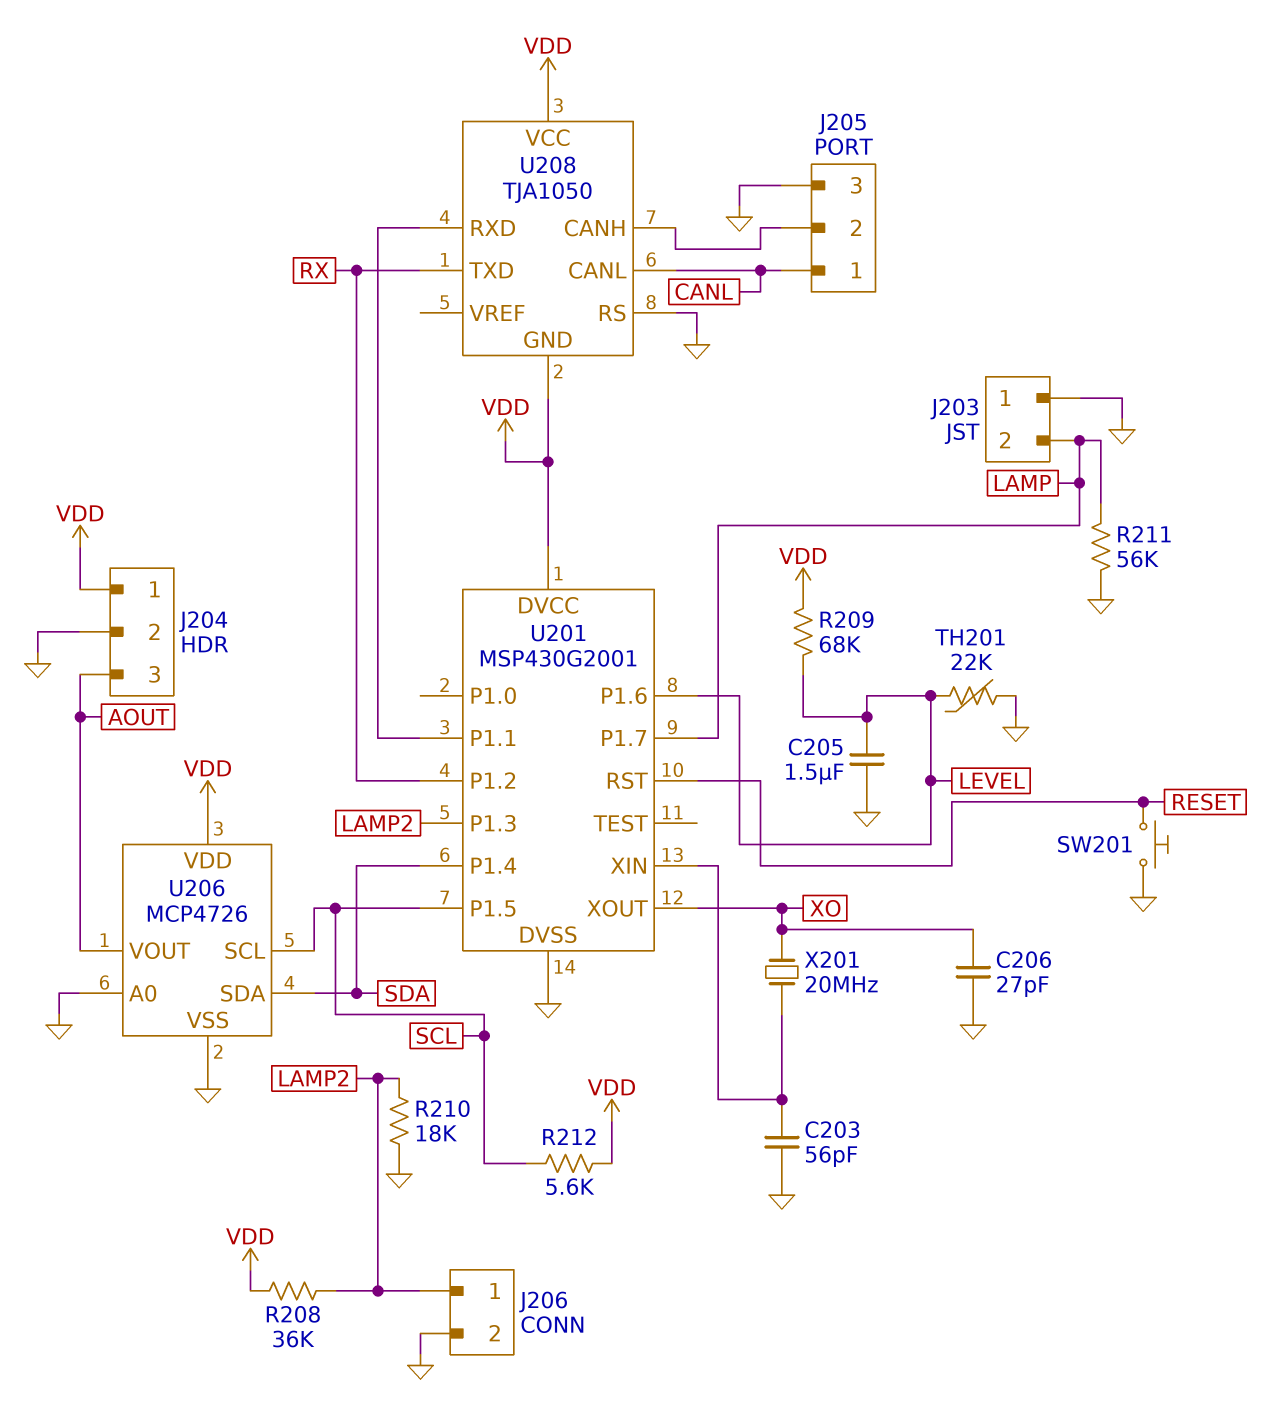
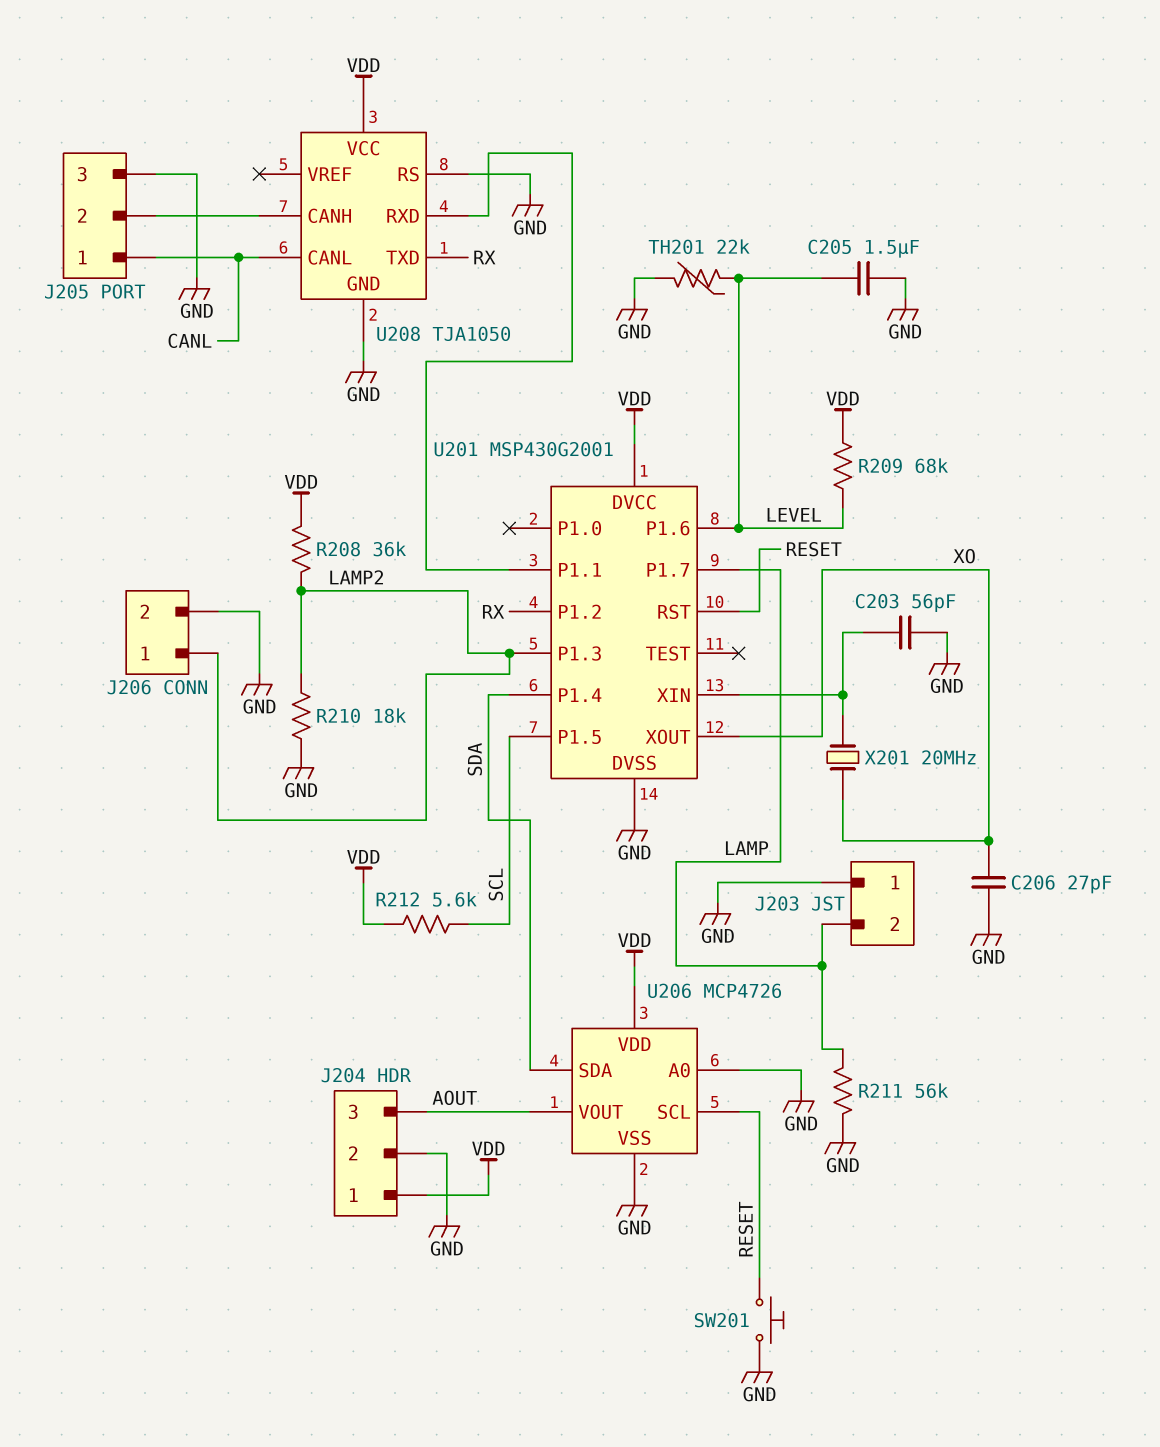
U206 pin SCL: SCL -> RESET
U208 pin GND: VDD -> GND

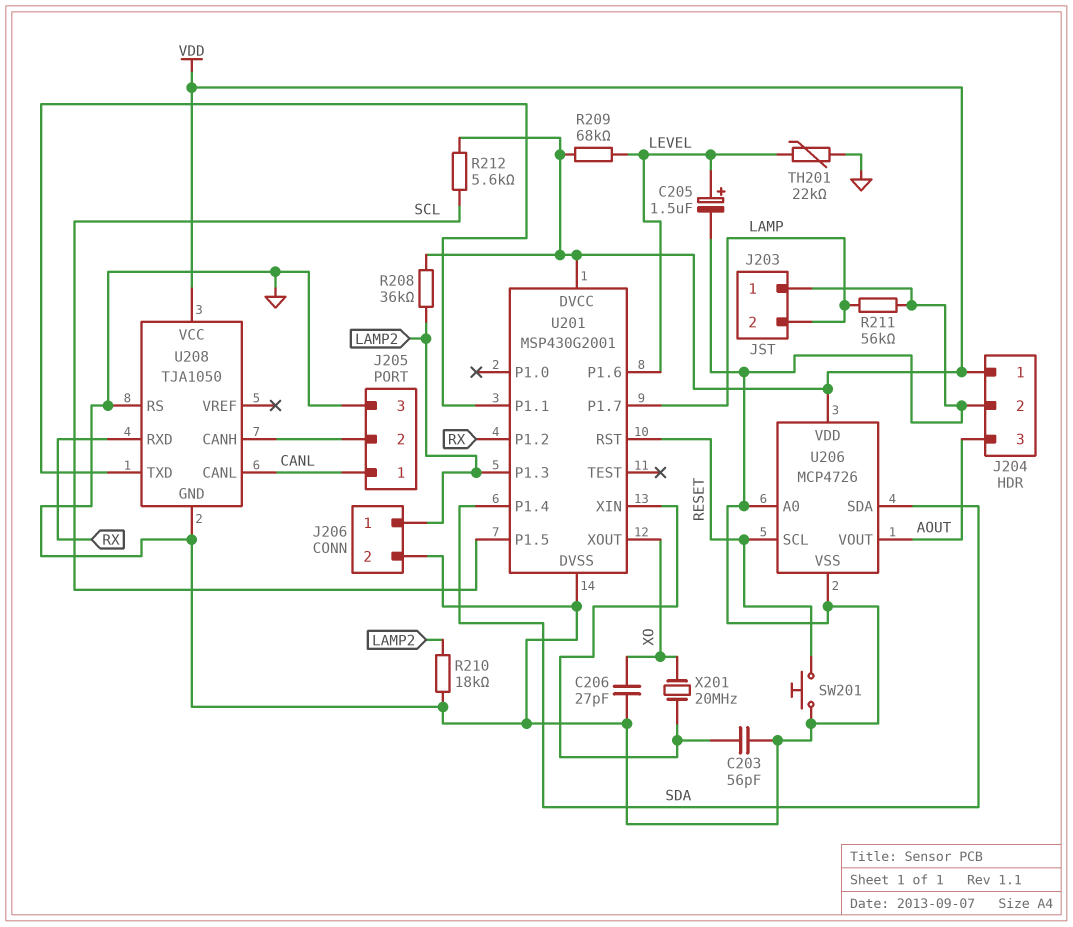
C205: 1.5uF (GND, LEVEL) -> 1.5uF (plus LEVEL, minus GND)
U208 pin RXD: U201/P1.1 -> RX
U208 pin TXD: RX -> U201/P1.1

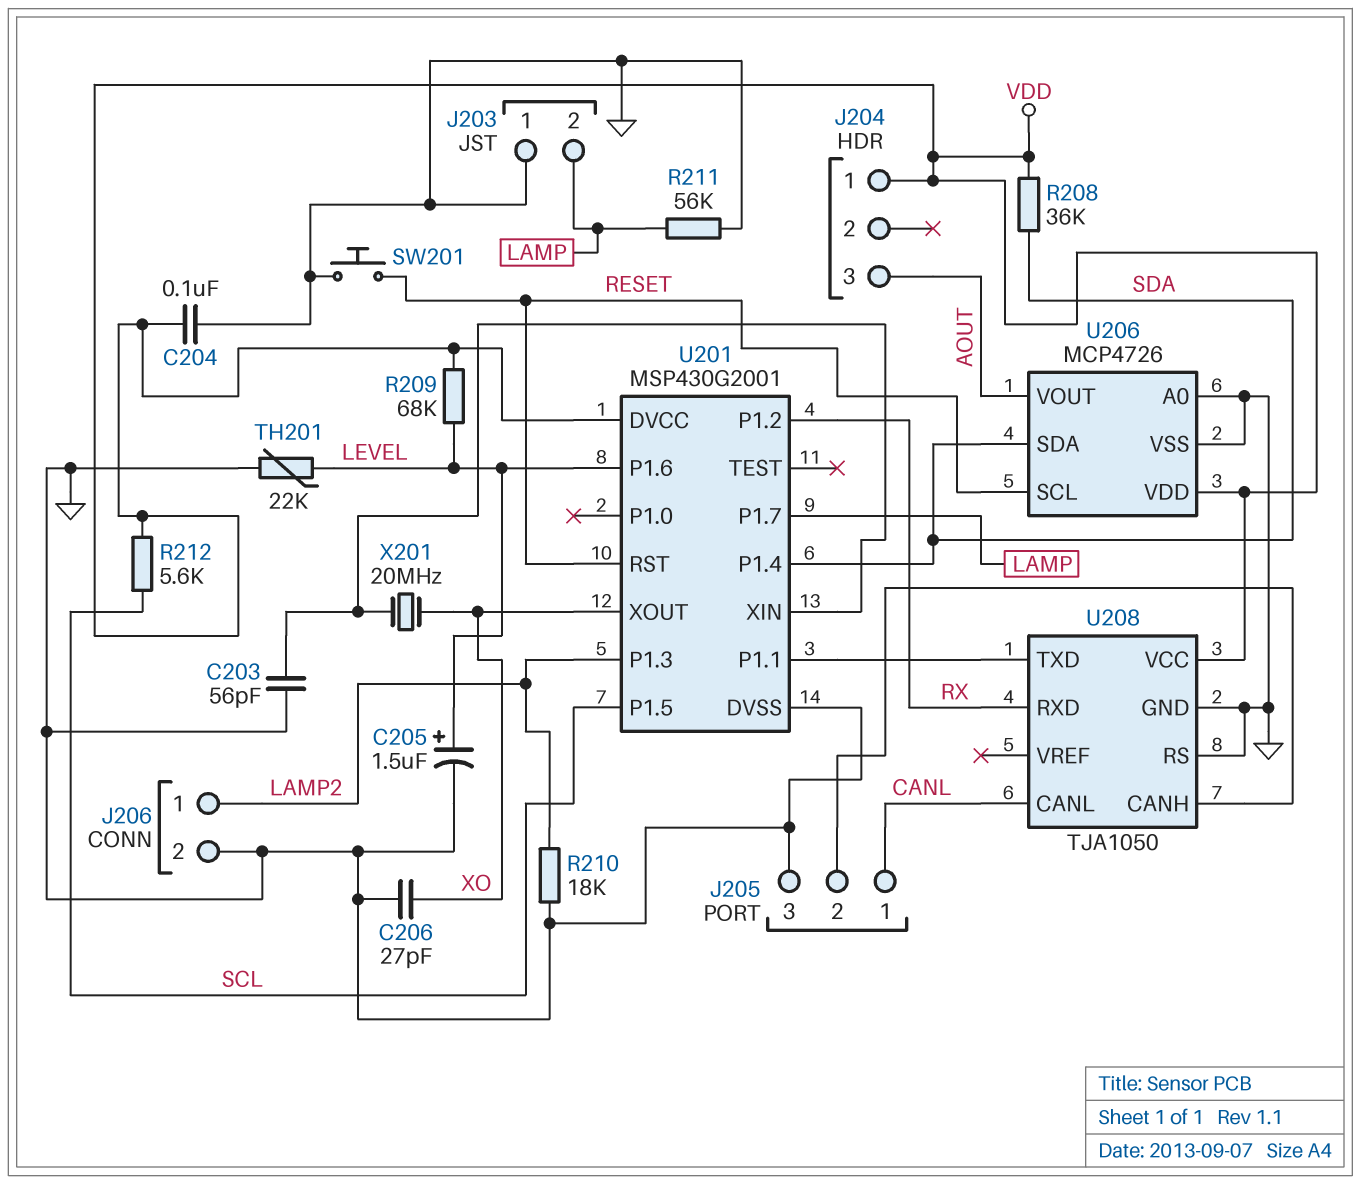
C204: none -> 100nF (GND, VDD)
J204 pin 2: GND -> none
R208: 36k (LAMP2, VDD) -> 36k (SDA, VDD)

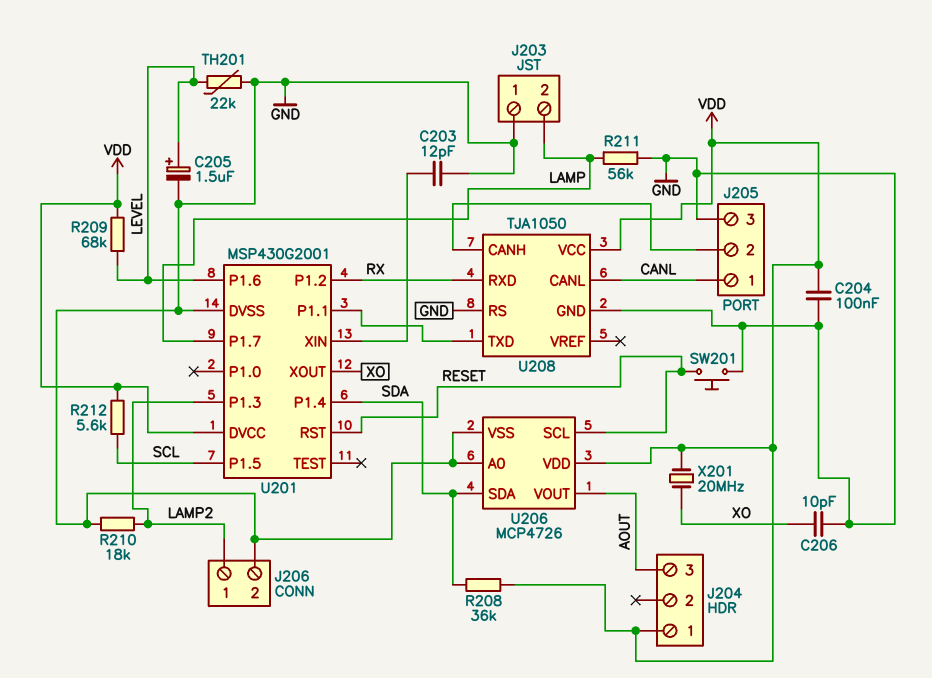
C203: 56pF (GND, U201/XIN) -> 12pF (GND, U201/XIN)
C206: 27pF (GND, XO) -> 10pF (GND, XO)
X201: 20MHz (U201/XIN, XO) -> 20MHz (VDD, XO)

